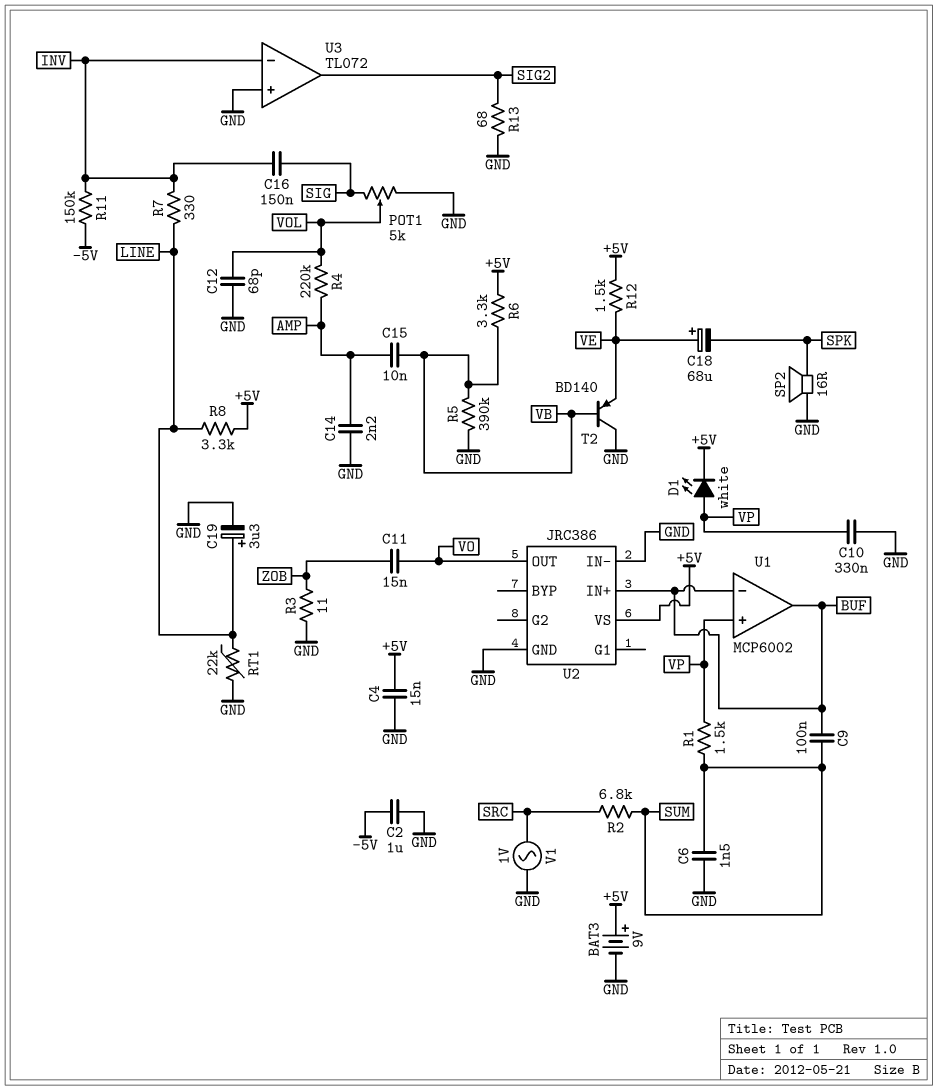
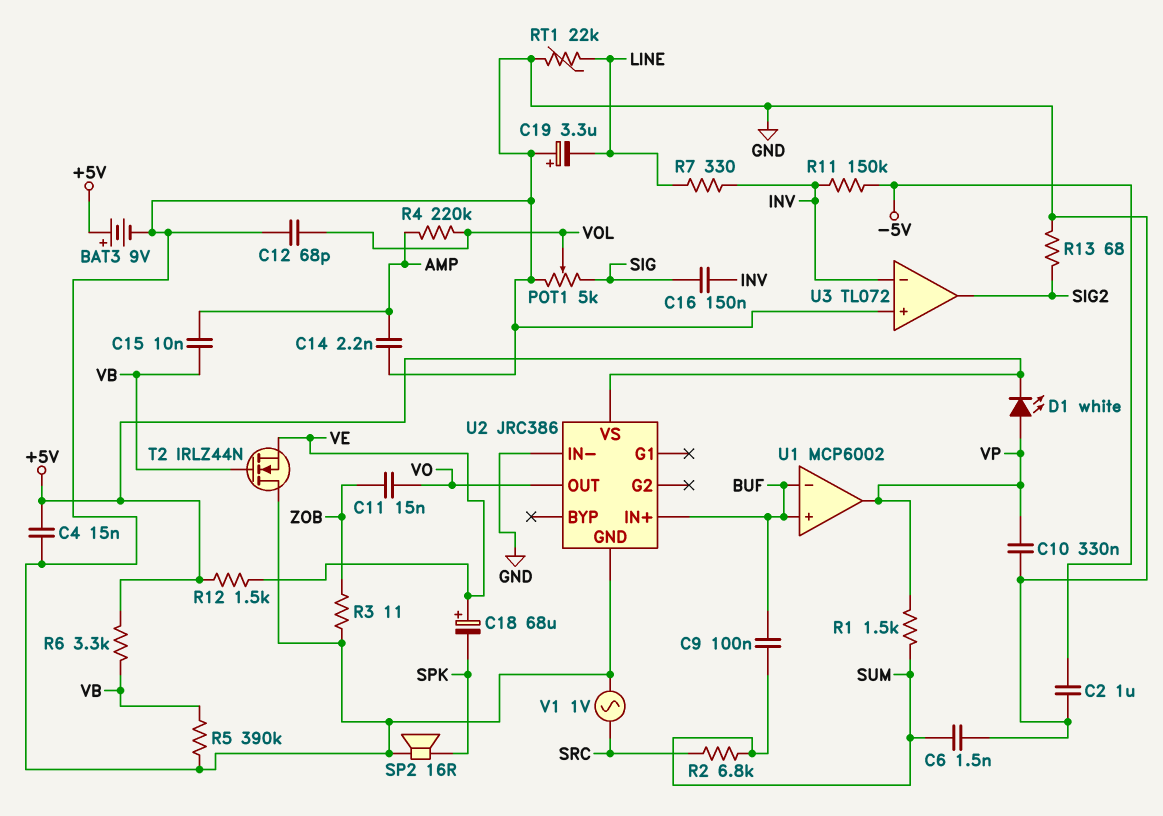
C19: 3.3uF (plus LINE, minus GND) -> 3.3uF (plus GND, minus LINE)
R8: 3.3k (+5V, LINE) -> none
T2: PNP BD140 (B VB, C GND, E VE) -> NMOS IRLZ44N (G VB, D GND, S VE)
U1 pin in+: VP -> BUF
U1 pin out: BUF -> VP

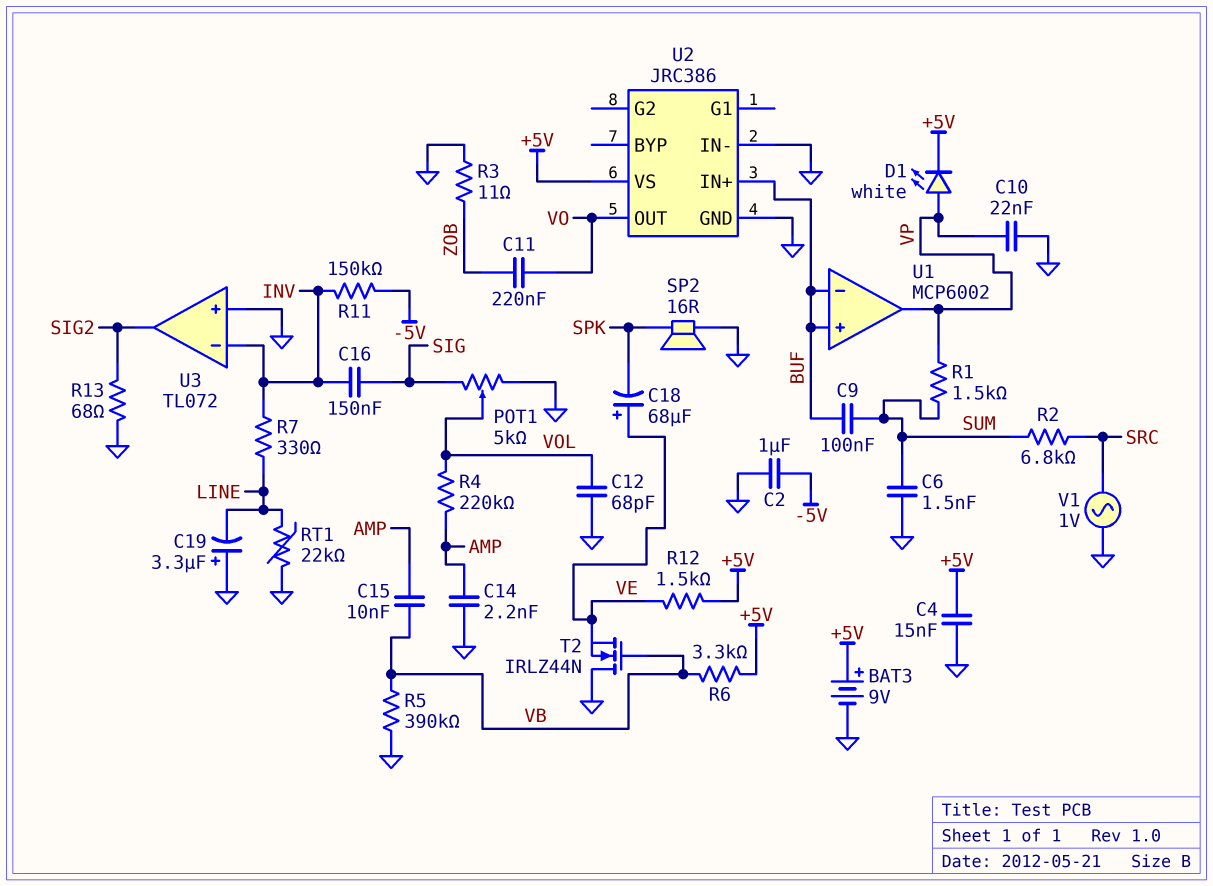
C10: 330nF (GND, VP) -> 22nF (GND, VP)
C11: 15nF (VO, ZOB) -> 220nF (VO, ZOB)

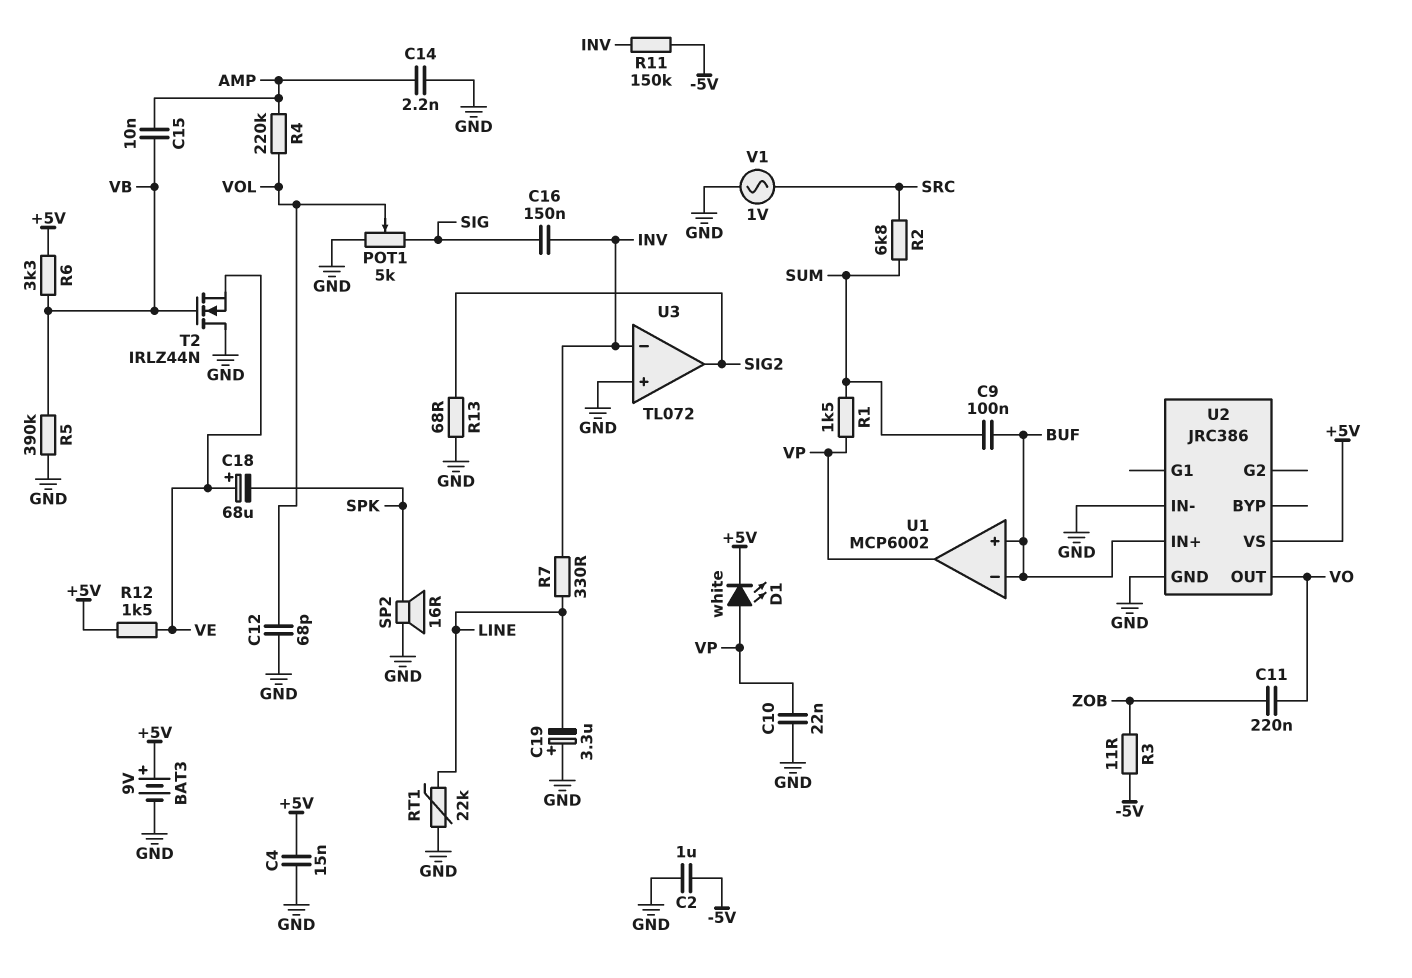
C6: 1.5nF (GND, SUM) -> none
R3: 11 (GND, ZOB) -> 11 (-5V, ZOB)

